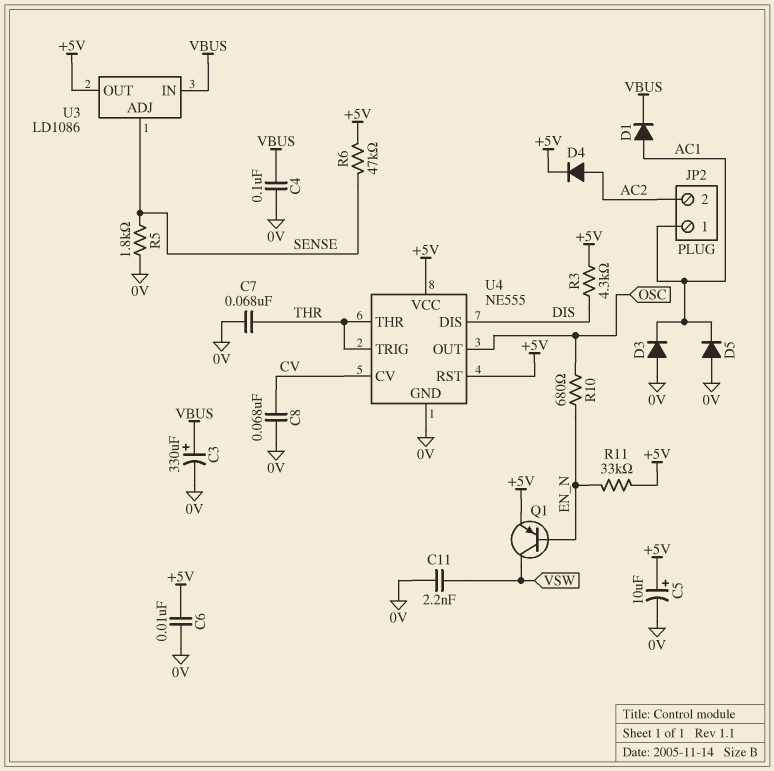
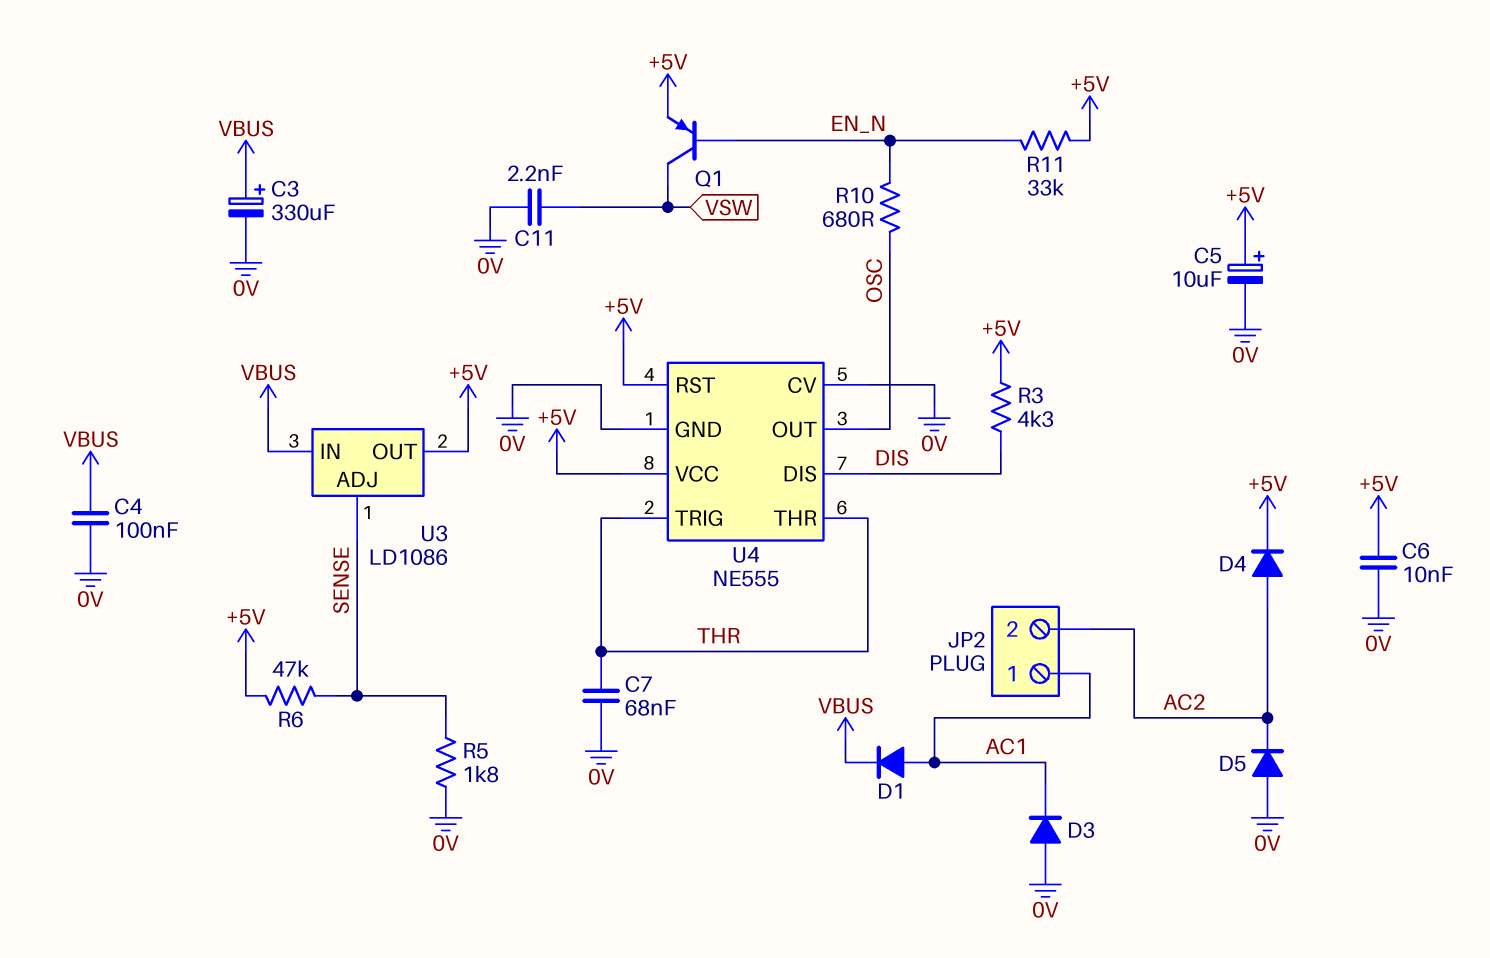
C8: 68nF (0V, CV) -> none
D5: diode (A 0V, K AC1) -> diode (A 0V, K AC2)
U4 pin CV: CV -> 0V

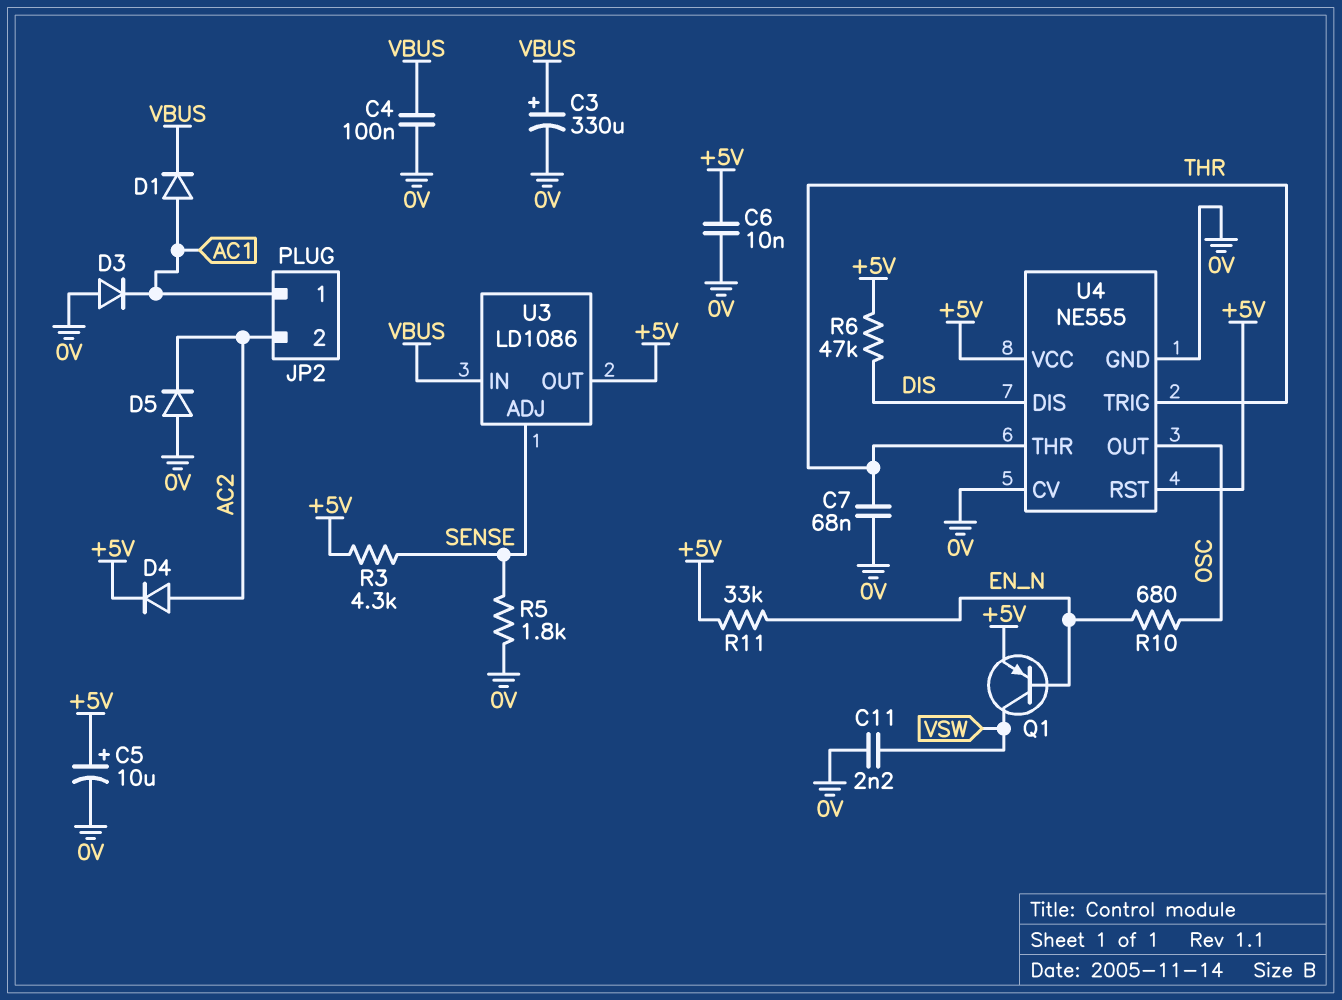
R3: 4.3k (+5V, DIS) -> 4.3k (+5V, SENSE)
R6: 47k (+5V, SENSE) -> 47k (+5V, DIS)

